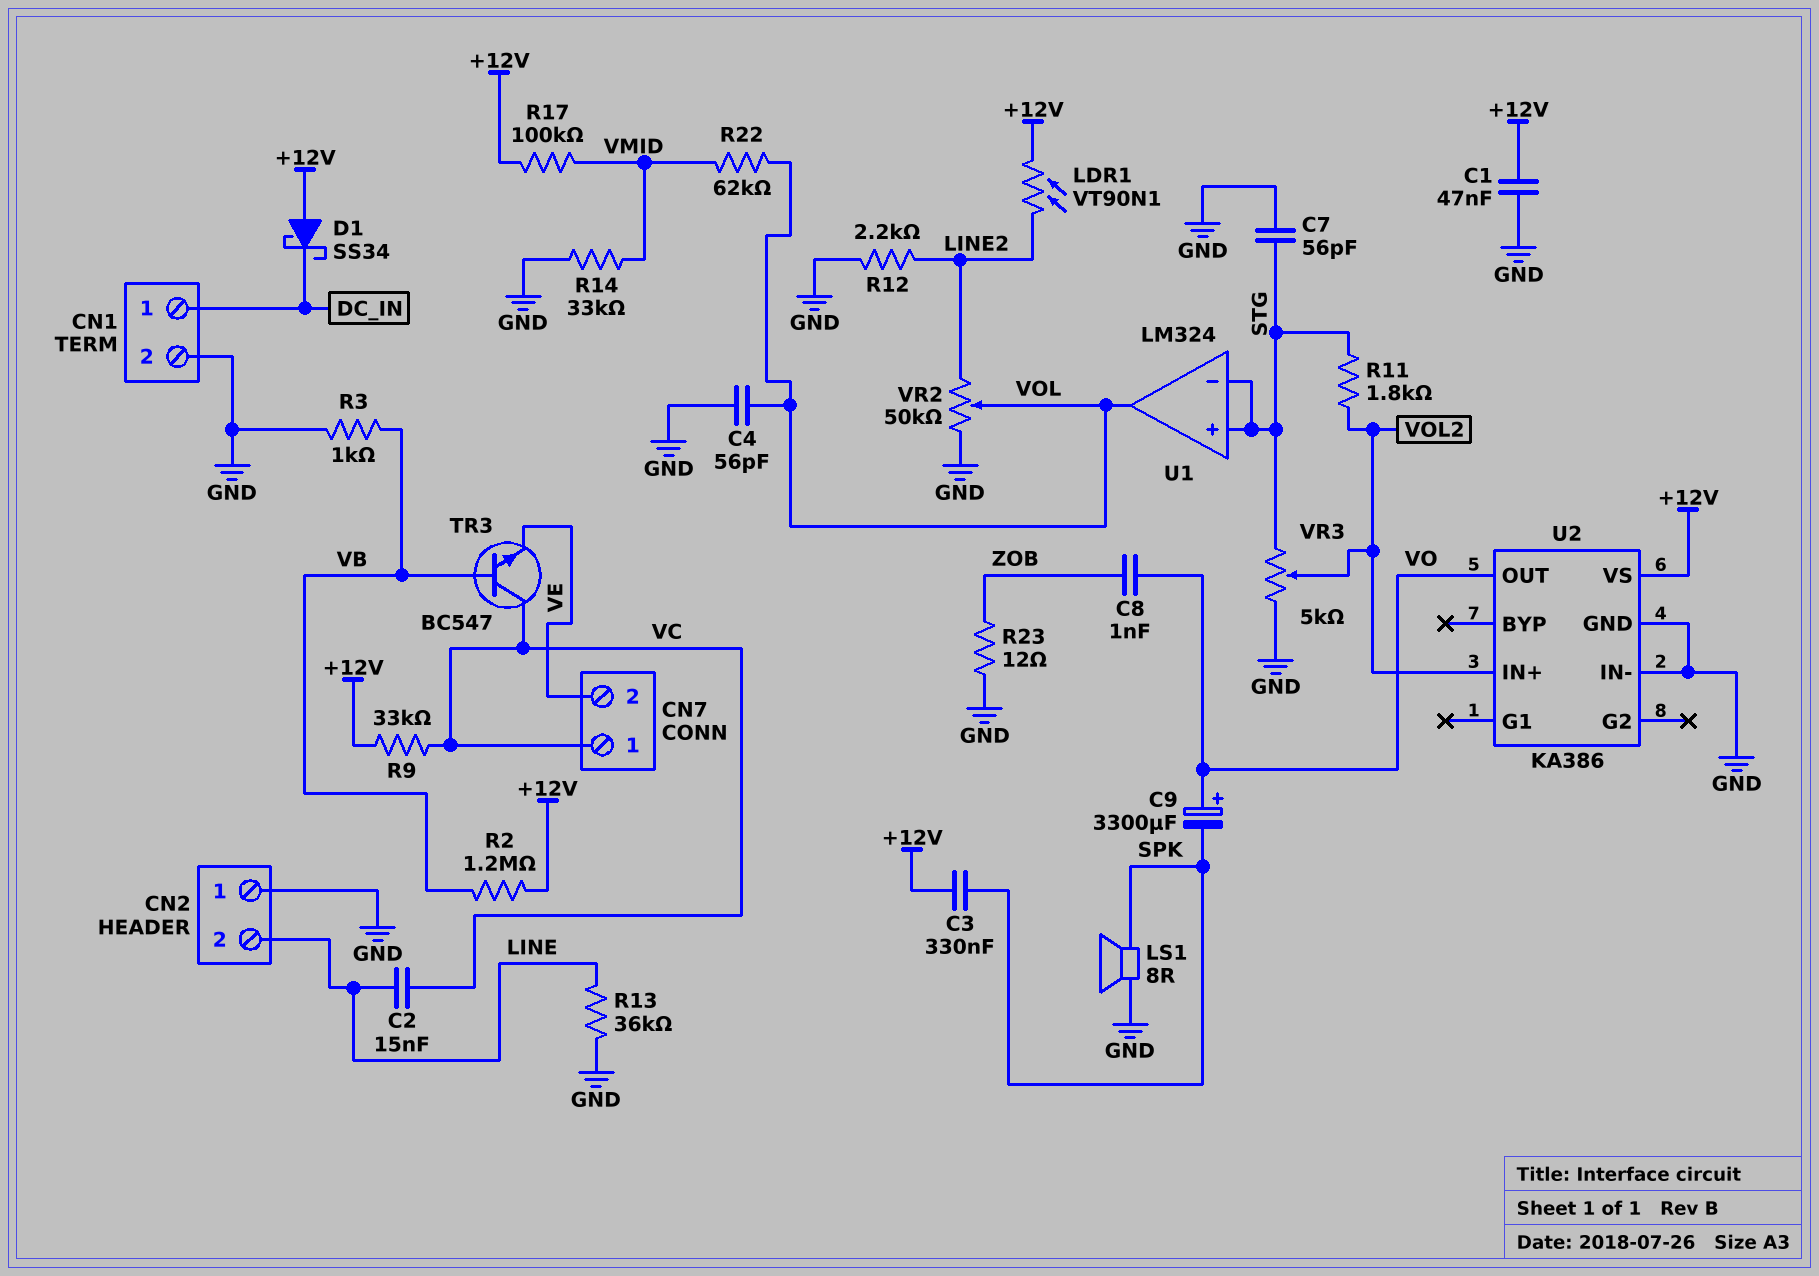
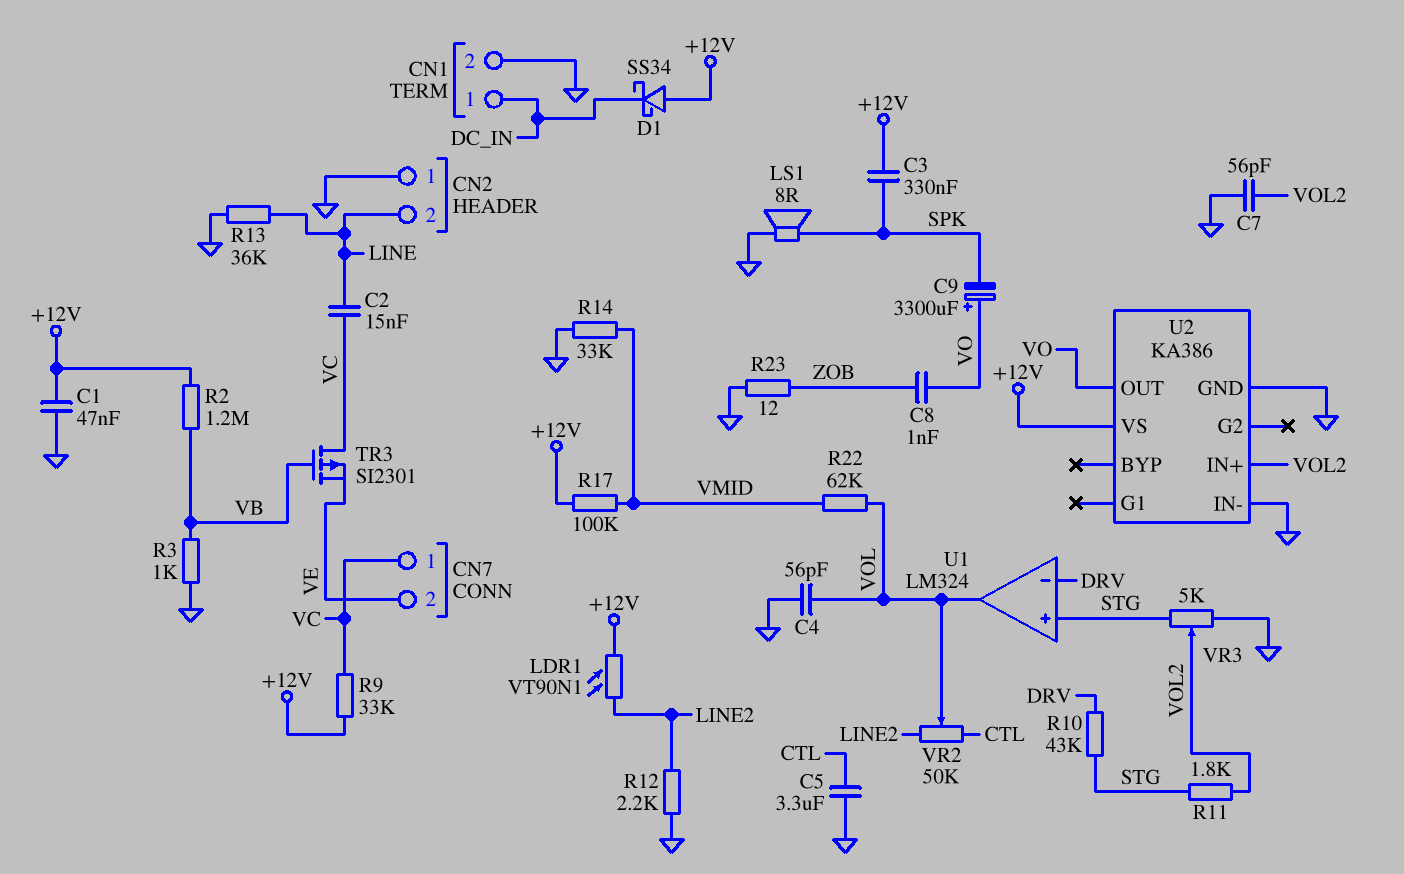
C5: none -> 3.3uF (CTL, GND)
C7: 56pF (GND, STG) -> 56pF (GND, VOL2)
R10: none -> 43k (DRV, STG)
TR3: NPN BC547 (B VB, C VC, E VE) -> PMOS SI2301 (G VB, D VC, S VE)
U1 pin in-: STG -> DRV
VR2: 50k (GND, LINE2, wiper VOL) -> 50k (CTL, LINE2, wiper VOL)

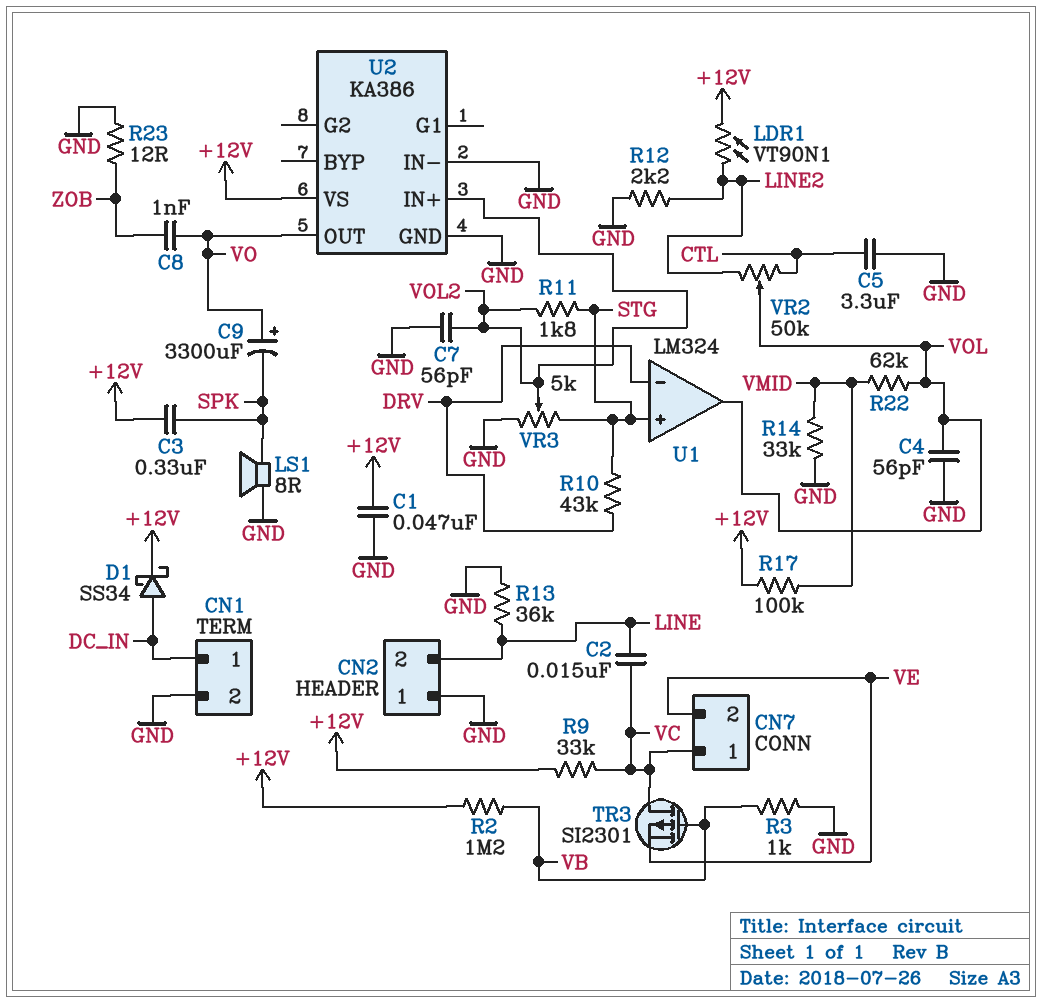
D1: schottky SS34 (A +12V, K DC_IN) -> schottky SS34 (A DC_IN, K +12V)

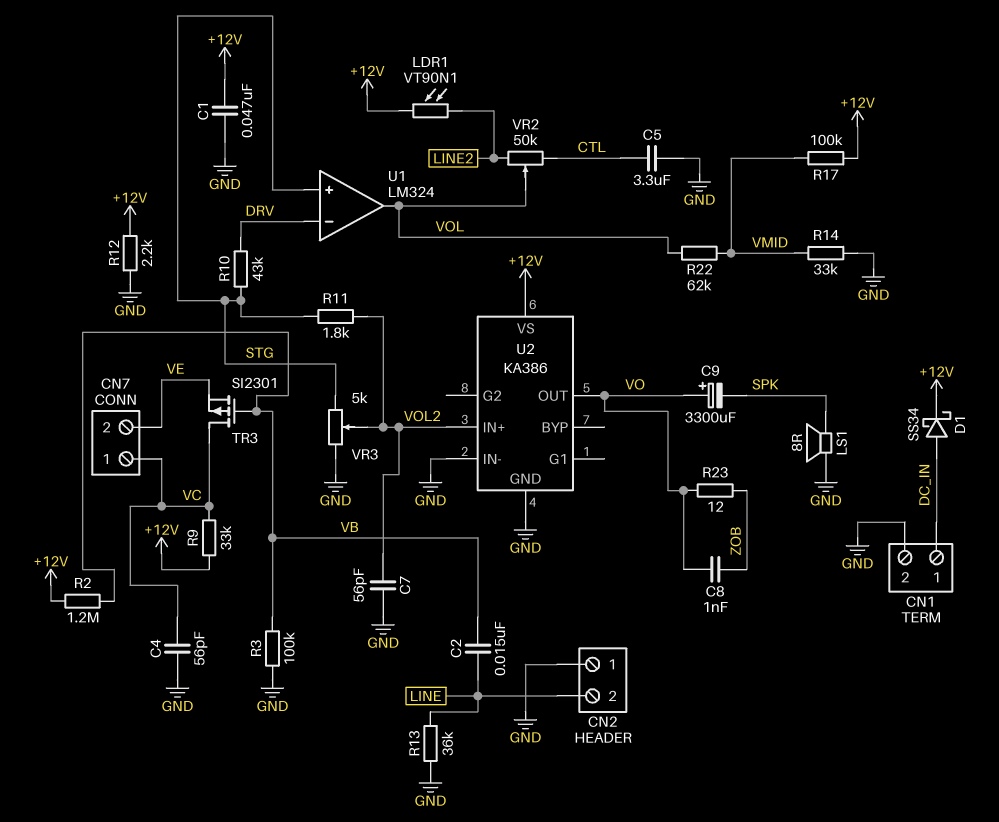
C2: 15nF (LINE, VC) -> 15nF (LINE, VB)
C3: 330nF (+12V, SPK) -> none
C4: 56pF (GND, VOL) -> 56pF (GND, VC)
R3: 1k (GND, VB) -> 100k (GND, VB)
R12: 2.2k (GND, LINE2) -> 2.2k (+12V, GND)
R23: 12 (GND, ZOB) -> 12 (VO, ZOB)

